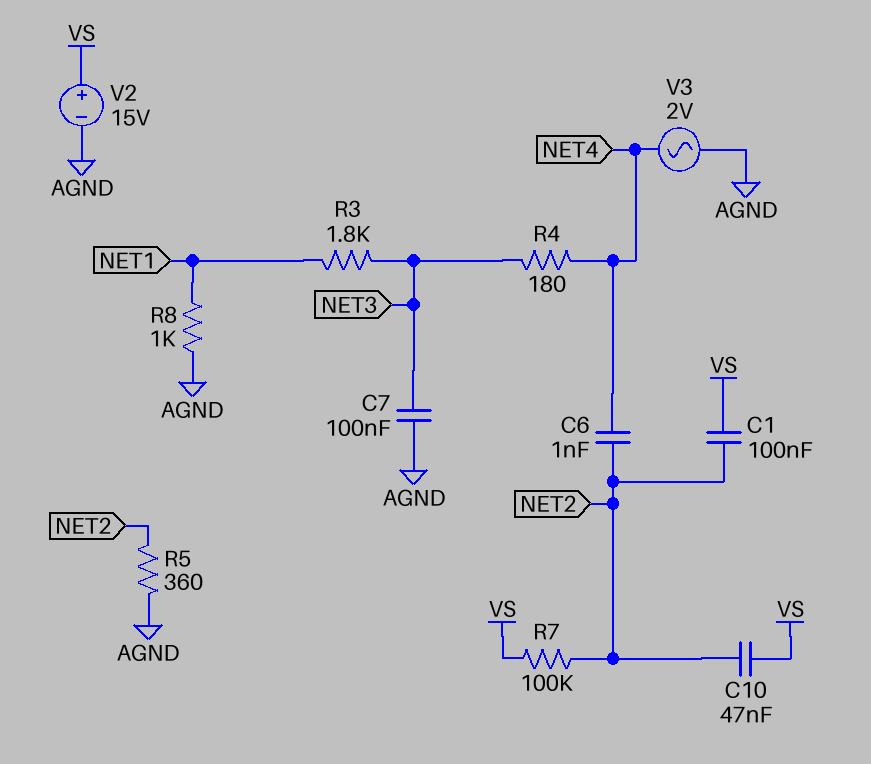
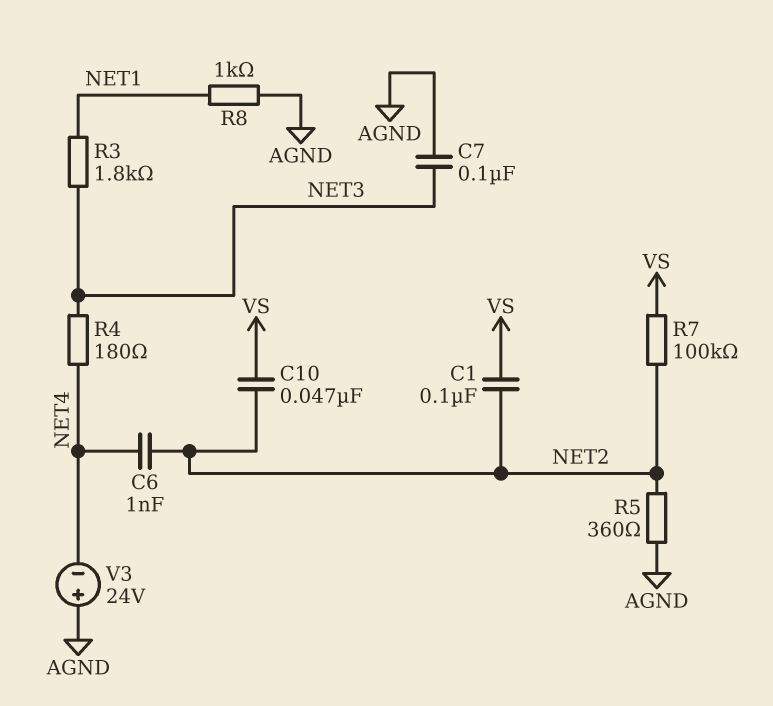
V2: 15V (plus VS, minus AGND) -> none
V3: AC 2V (AGND, NET4) -> 24V (plus AGND, minus NET4)

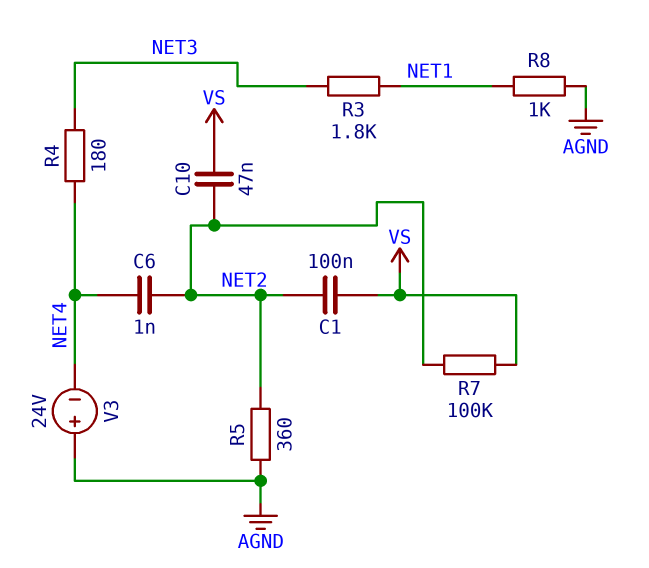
C7: 100nF (AGND, NET3) -> none

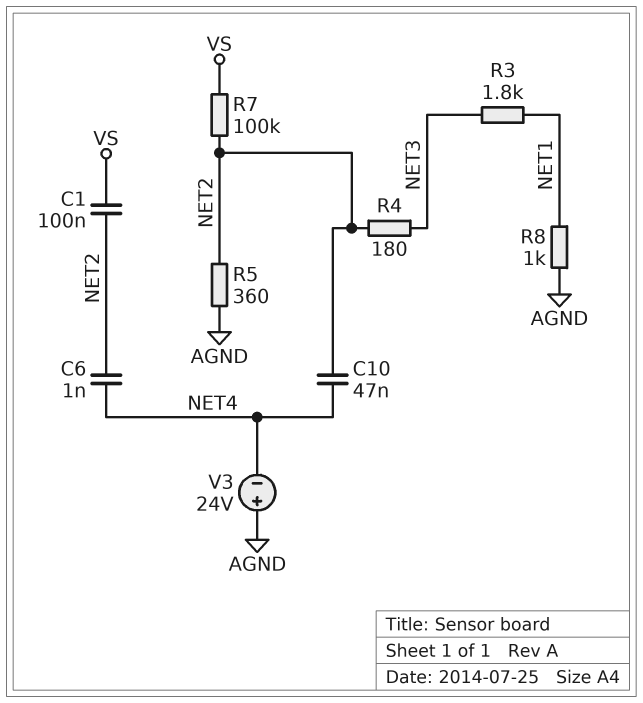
C10: 47nF (NET2, VS) -> 47nF (NET2, NET4)
R4: 180 (NET3, NET4) -> 180 (NET2, NET3)

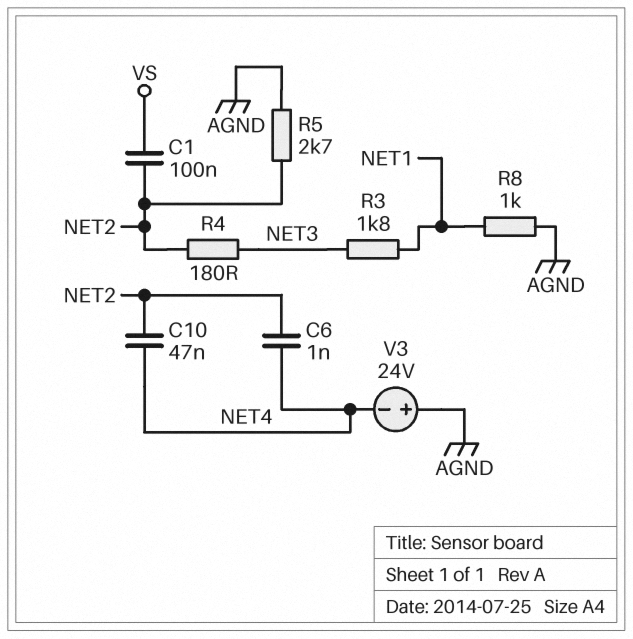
R5: 360 (AGND, NET2) -> 2.7k (AGND, NET2)
R7: 100k (NET2, VS) -> none

